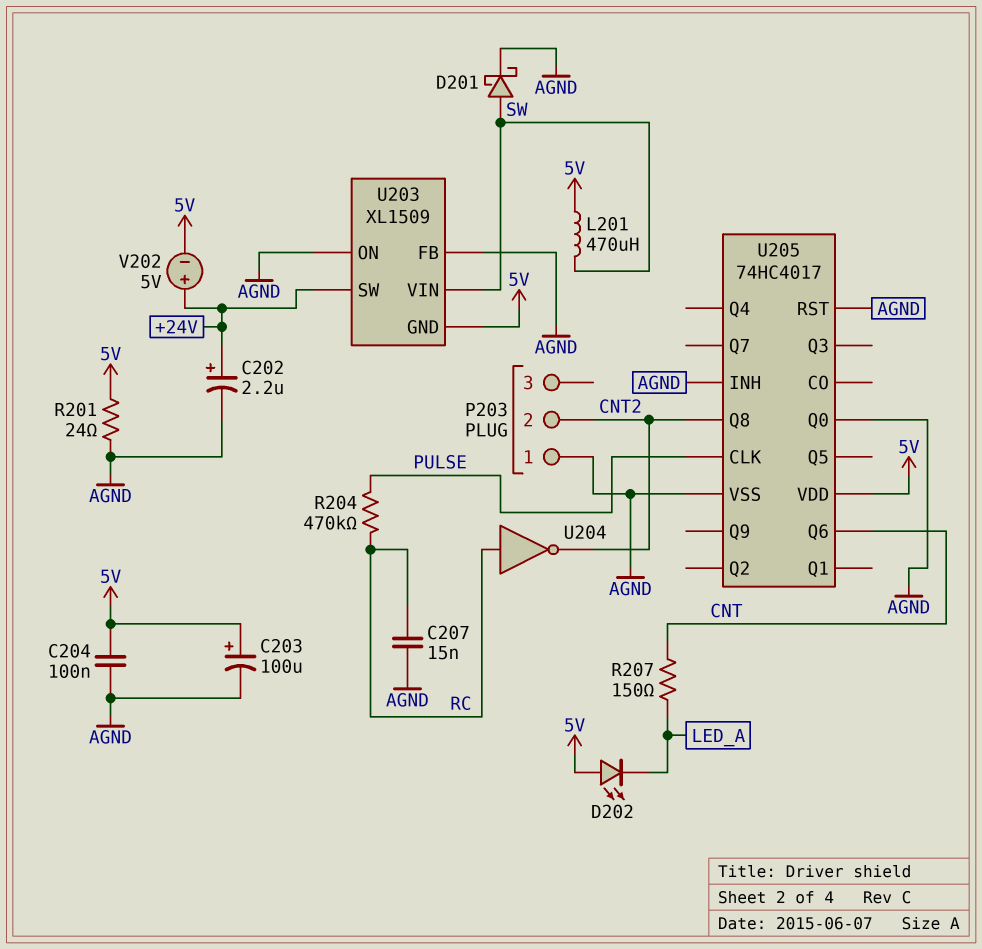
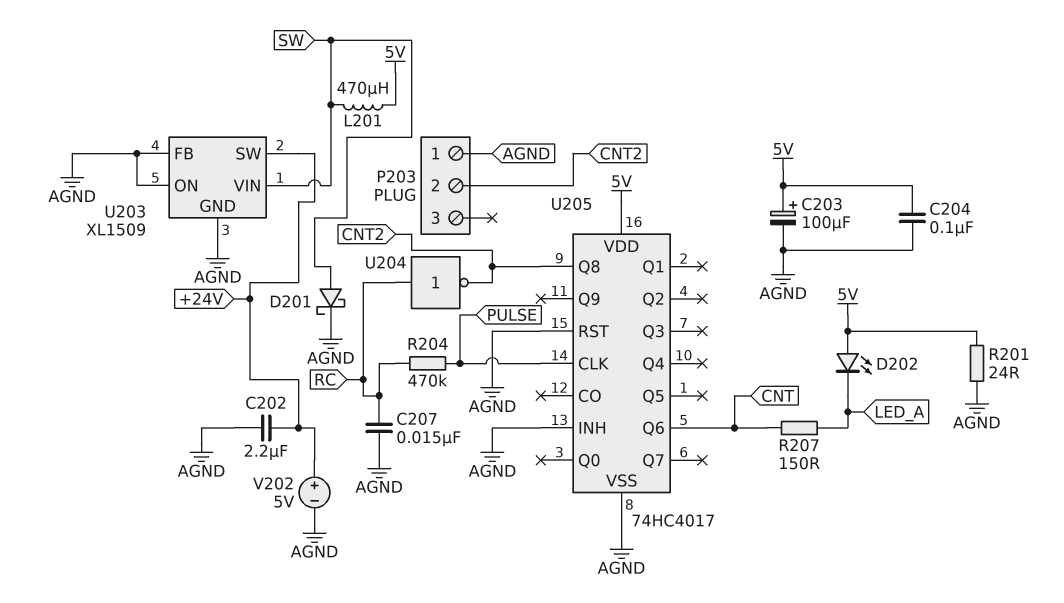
C202: 2.2uF (plus +24V, minus AGND) -> 2.2uF (+24V, AGND)
U203 pin GND: 5V -> AGND
U205 pin Q0: AGND -> none
V202: 5V (plus +24V, minus 5V) -> 5V (plus +24V, minus AGND)

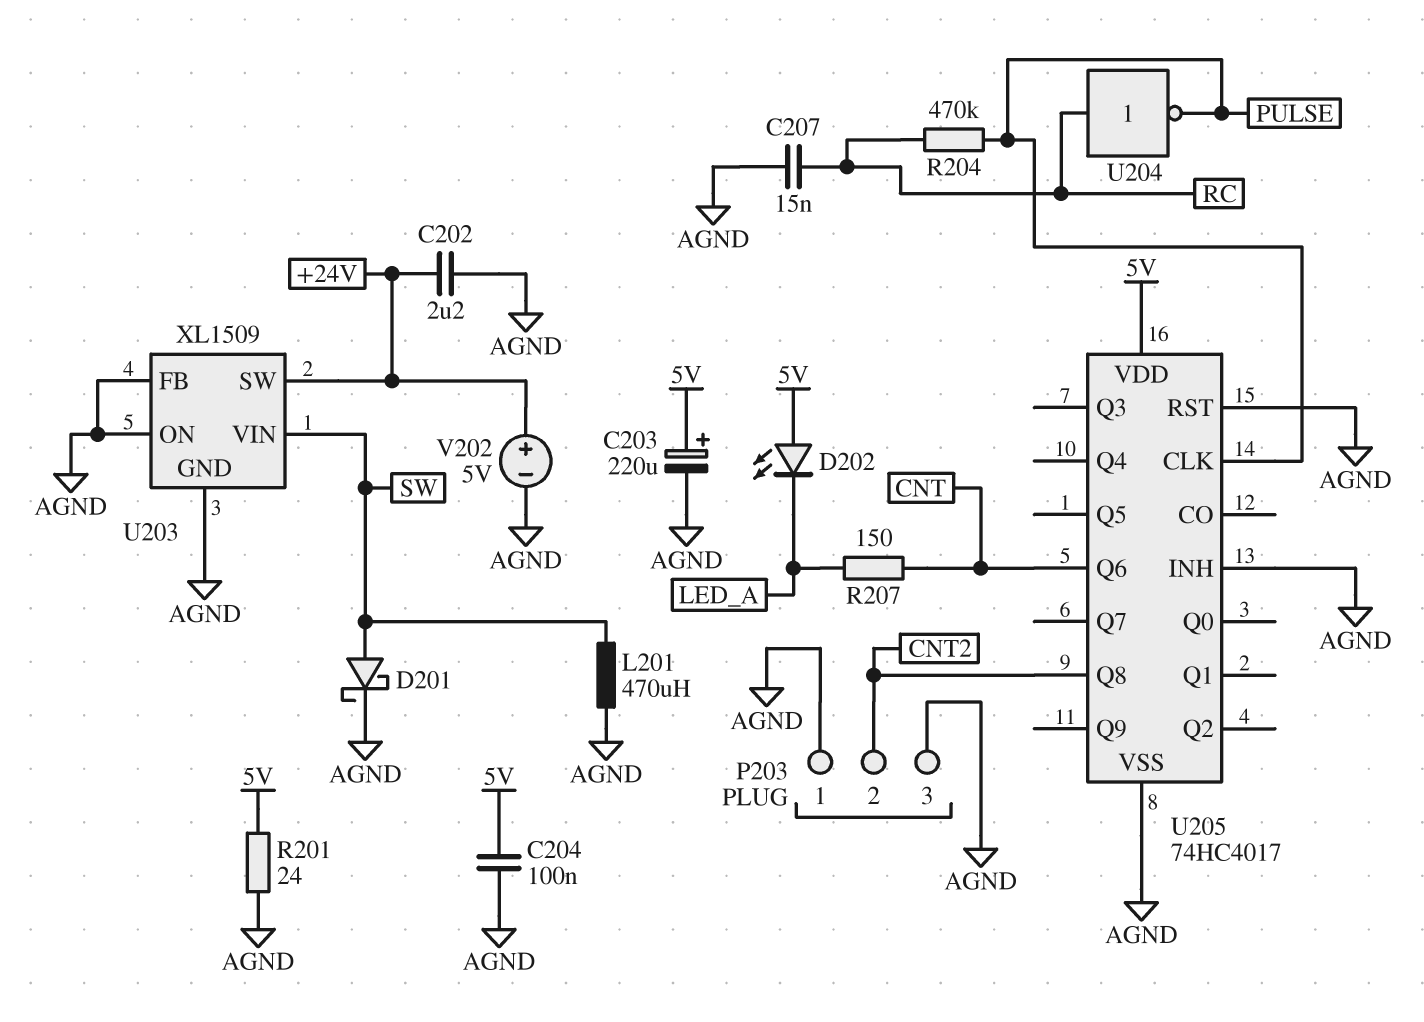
C203: 100uF (plus 5V, minus AGND) -> 220uF (plus 5V, minus AGND)
L201: 470uH (5V, SW) -> 470uH (AGND, SW)
P203 pin 3: none -> AGND
U204: NOT (in RC, out CNT2) -> NOT (in RC, out PULSE)

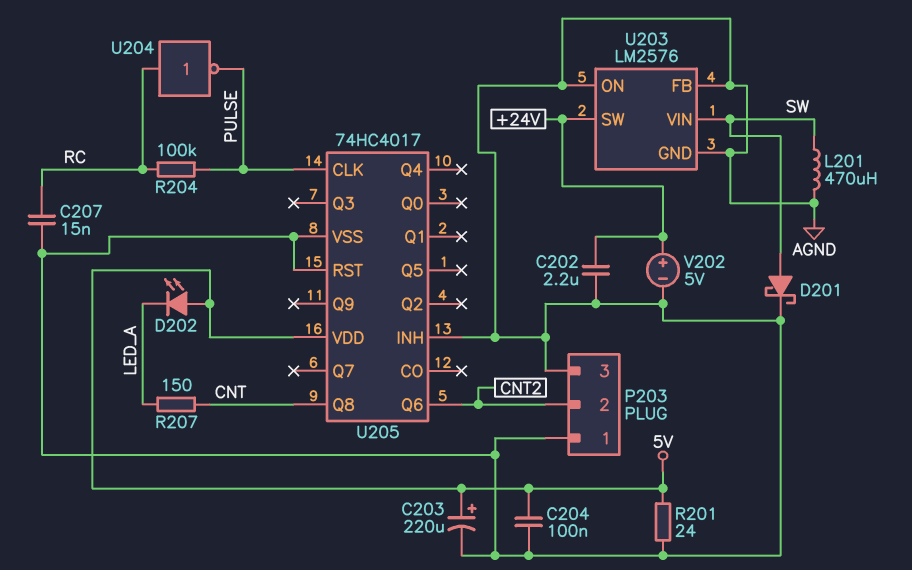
R204: 470k (PULSE, RC) -> 100k (PULSE, RC)
U203: XL1509 -> LM2576
U205 pin Q6: CNT -> CNT2
U205 pin Q8: CNT2 -> CNT

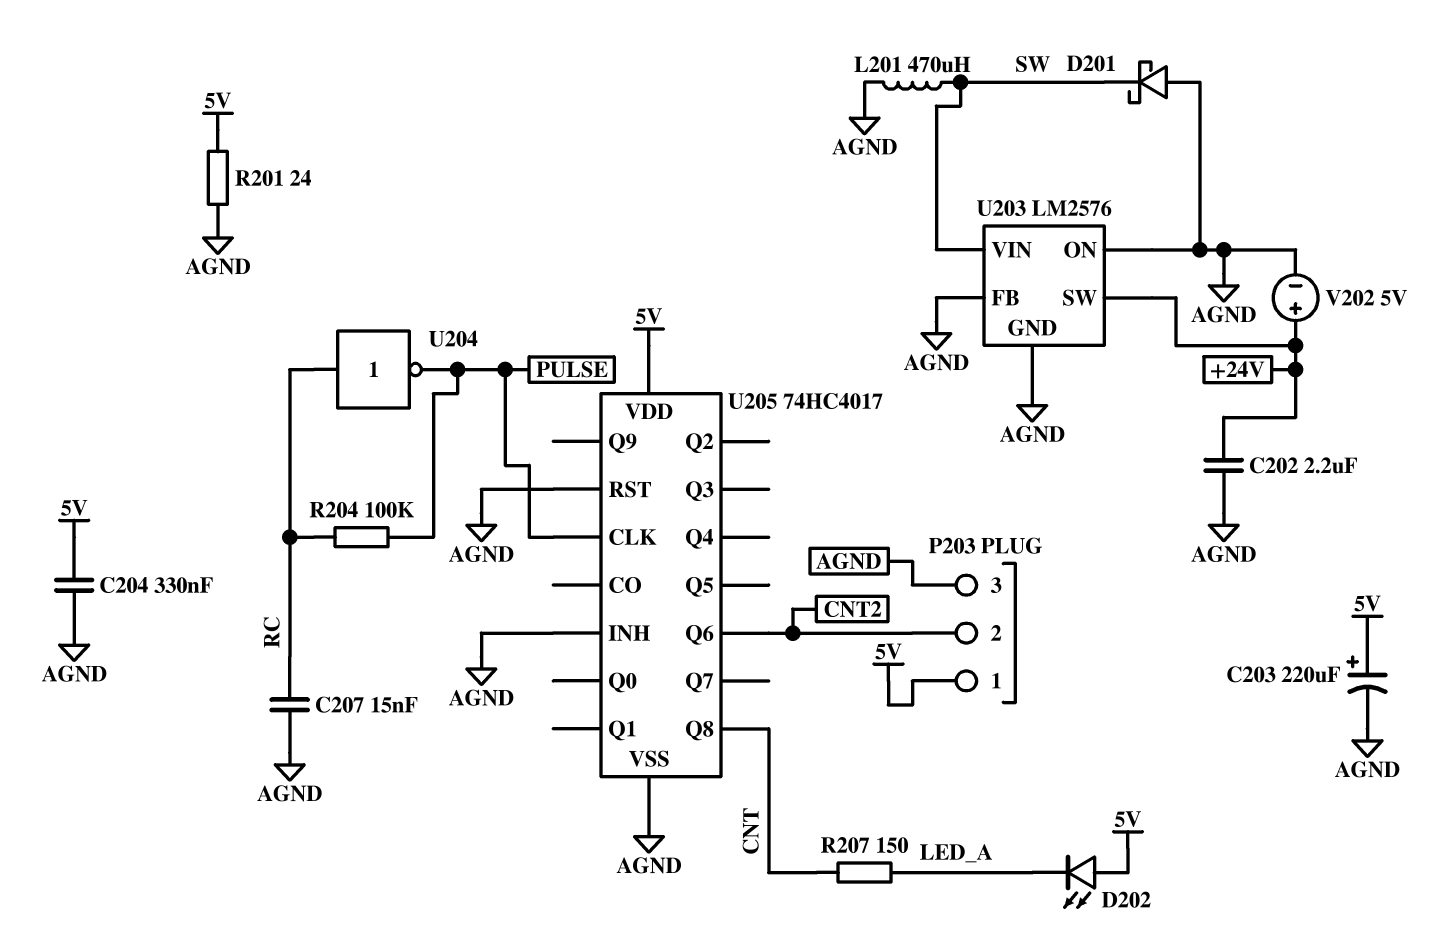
C204: 100nF (5V, AGND) -> 330nF (5V, AGND)
D201: schottky (A SW, K AGND) -> schottky (A AGND, K SW)
P203 pin 1: AGND -> 5V

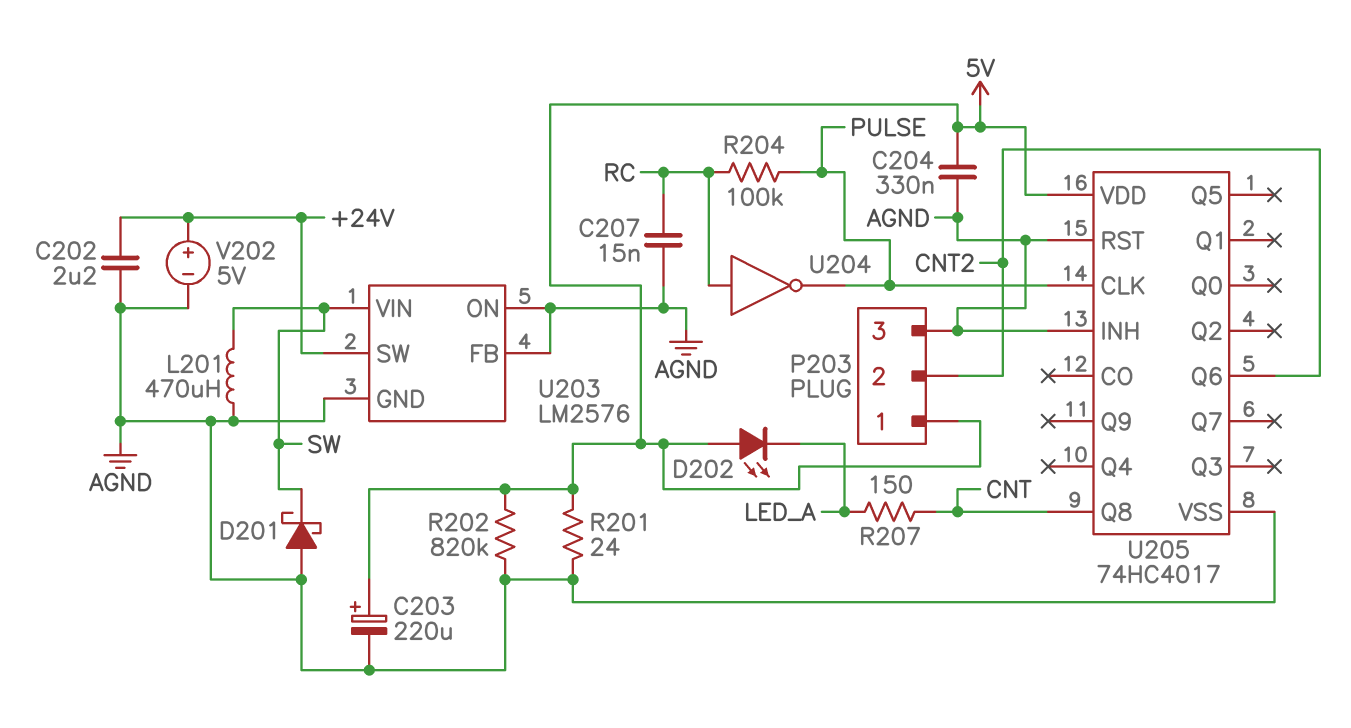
R202: none -> 820k (5V, AGND)

